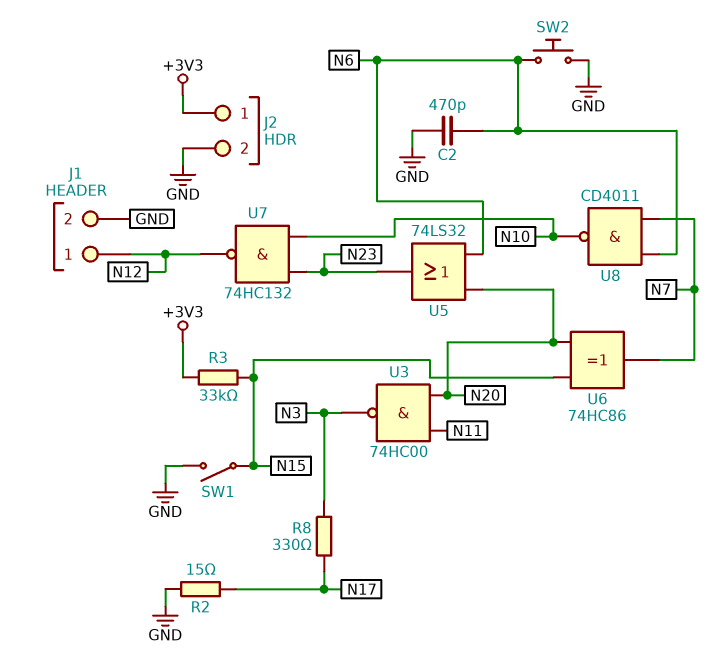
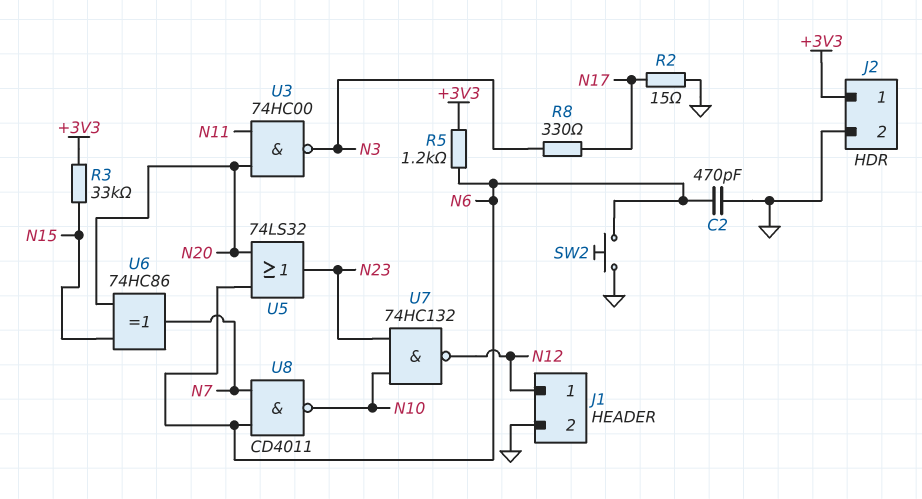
R5: none -> 1.2k (+3V3, N6)
SW1: switch (GND, N15) -> none

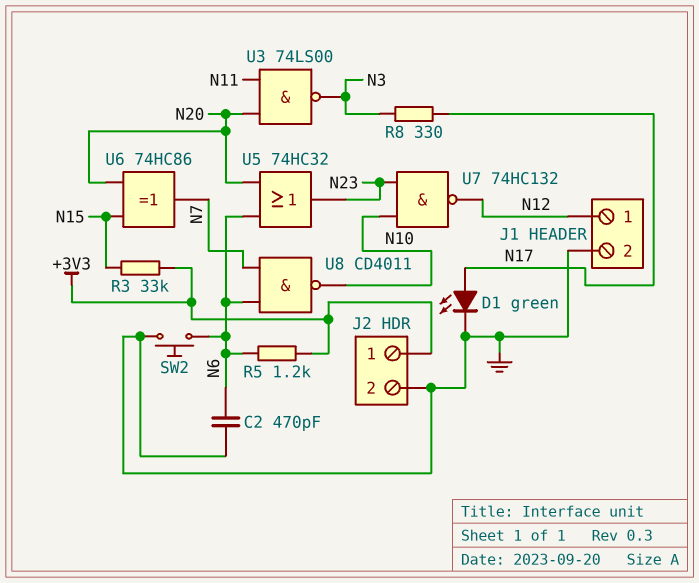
D1: none -> LED green (A N17, K GND)
R2: 15 (GND, N17) -> none
U3: NAND 74HC00 (in N11, in N20, out N3) -> NAND 74LS00 (in N11, in N20, out N3)
U5: OR 74LS32 (in N6, in N20, out N23) -> OR 74HC32 (in N6, in N20, out N23)

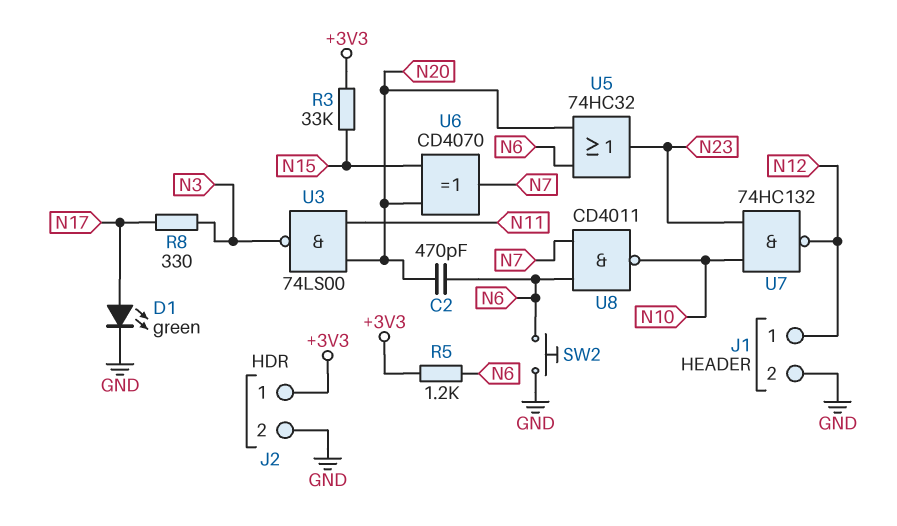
C2: 470pF (GND, N6) -> 470pF (N6, N20)
U6: XOR 74HC86 (in N15, in N20, out N7) -> XOR CD4070 (in N15, in N20, out N7)

